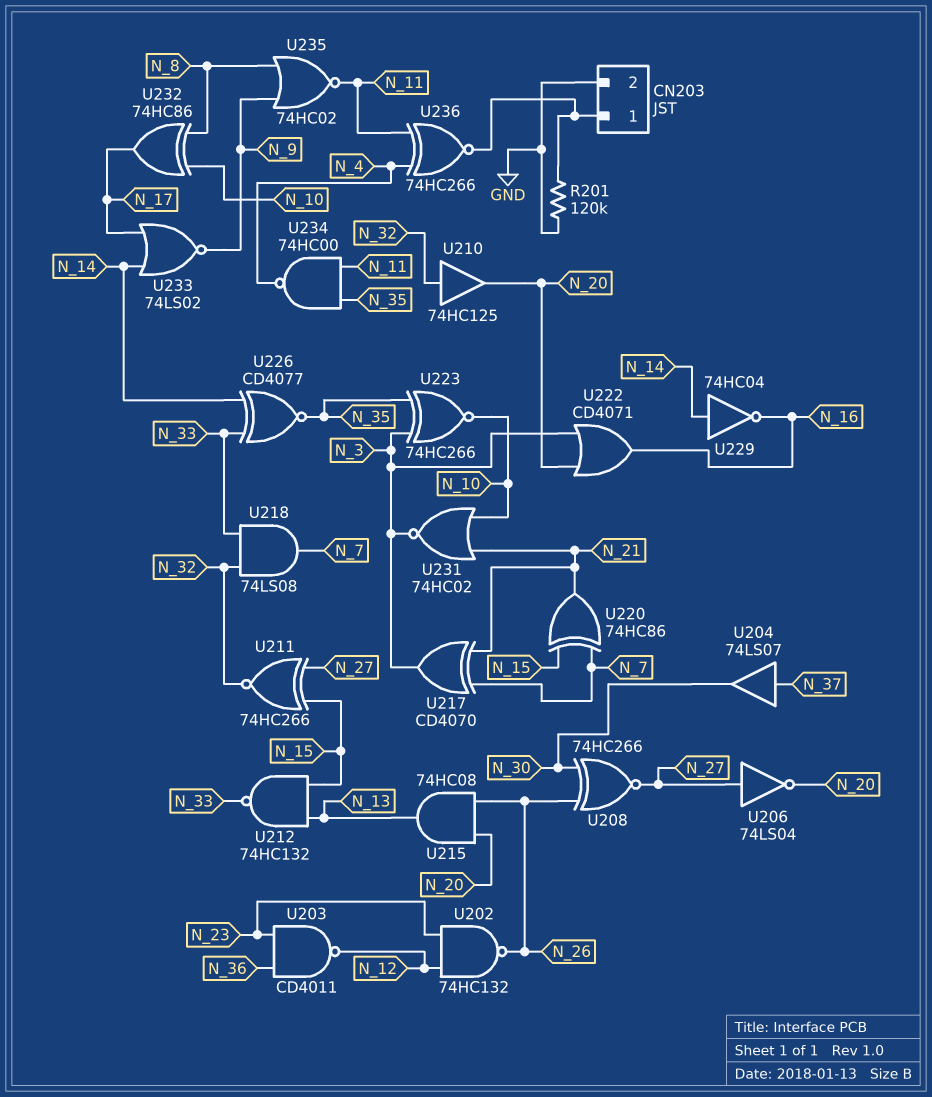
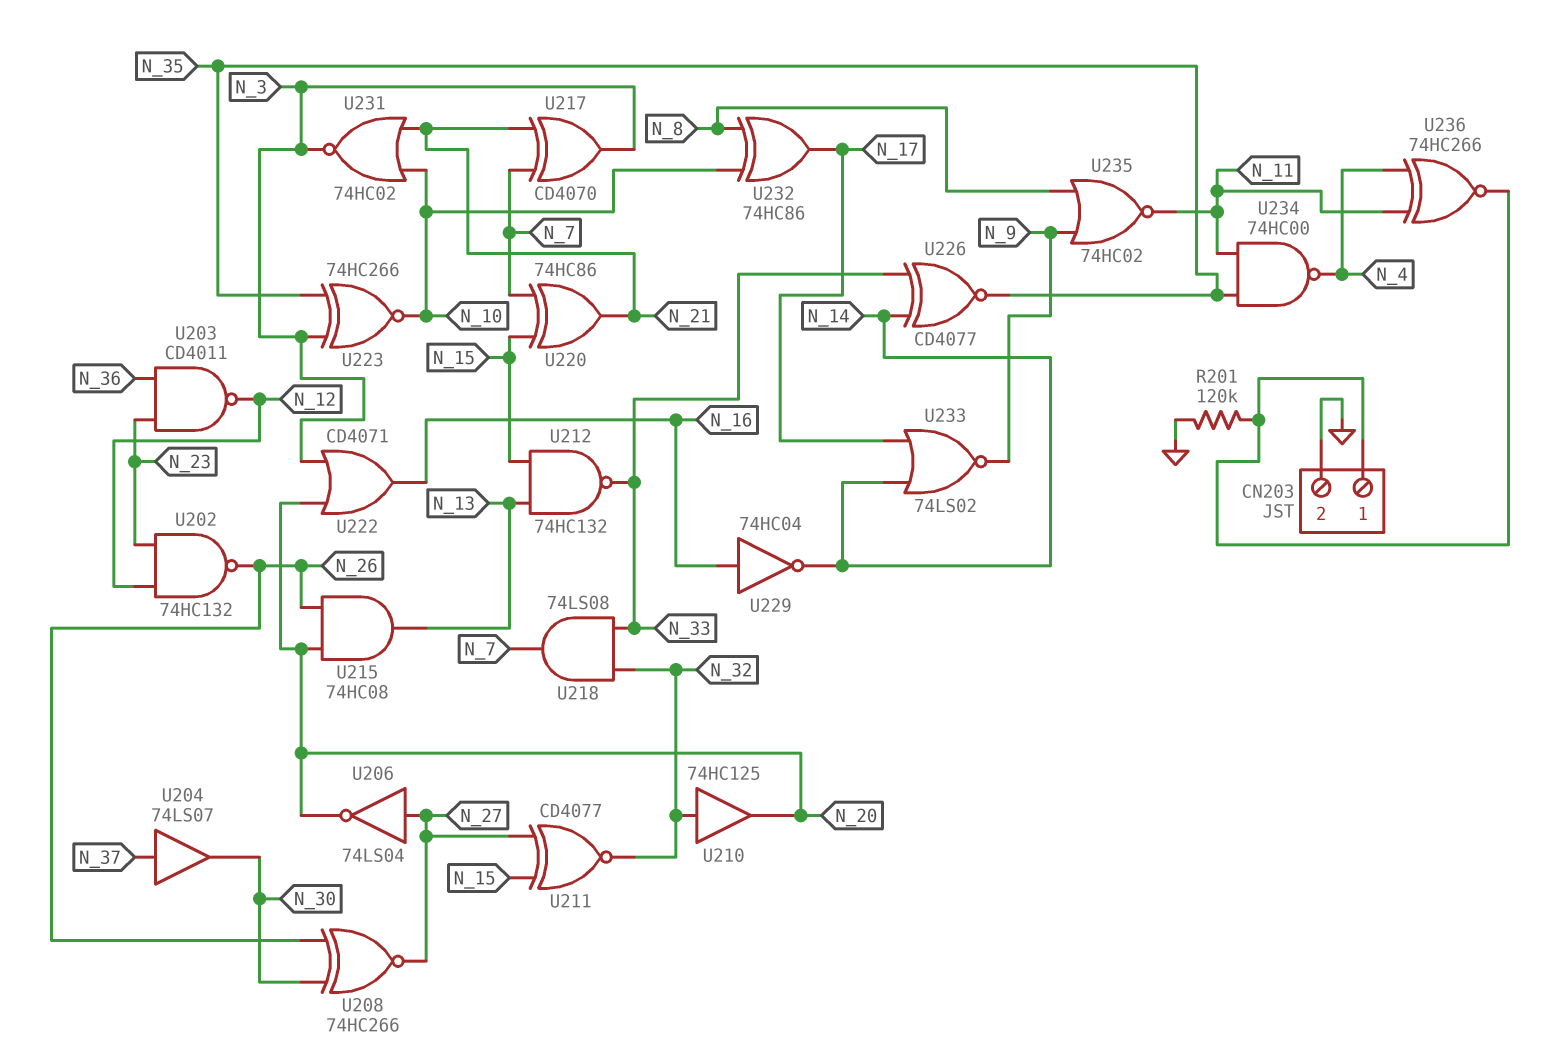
U211: XNOR 74HC266 (in N_15, in N_27, out N_32) -> XNOR CD4077 (in N_15, in N_27, out N_32)
U229: NOT 74HC04 (in N_14, out N_16) -> NOT 74HC04 (in N_16, out N_14)

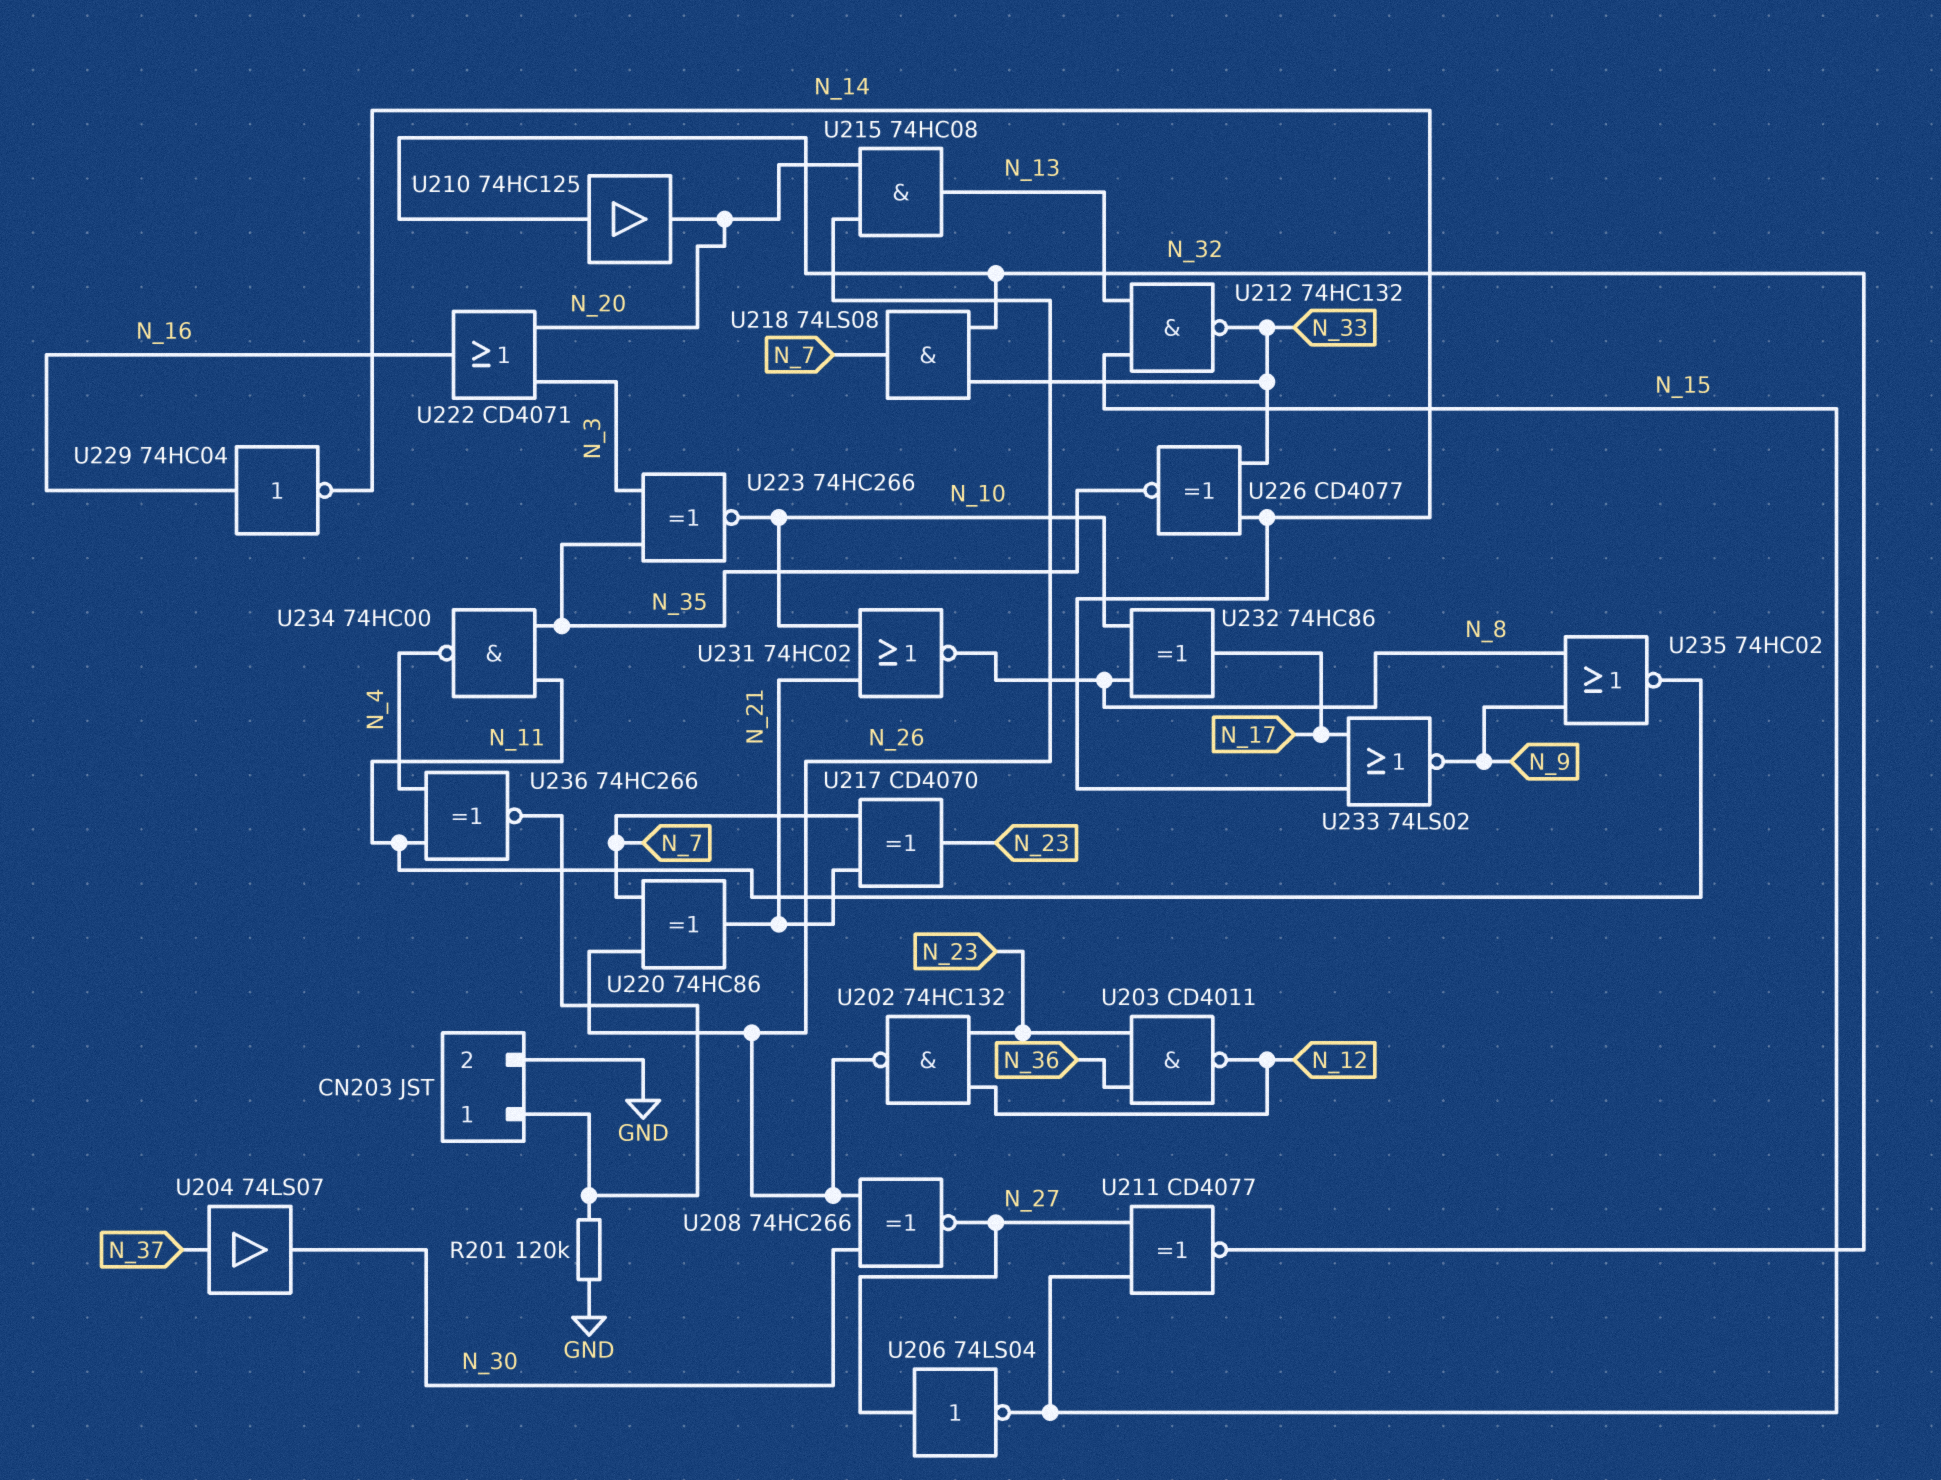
U206: NOT 74LS04 (in N_27, out N_20) -> NOT 74LS04 (in N_27, out N_15)
U217: XOR CD4070 (in N_7, in N_21, out N_3) -> XOR CD4070 (in N_7, in N_21, out N_23)
U220: XOR 74HC86 (in N_7, in N_15, out N_21) -> XOR 74HC86 (in N_7, in N_26, out N_21)
U231: NOR 74HC02 (in N_10, in N_21, out N_3) -> NOR 74HC02 (in N_10, in N_21, out N_8)

